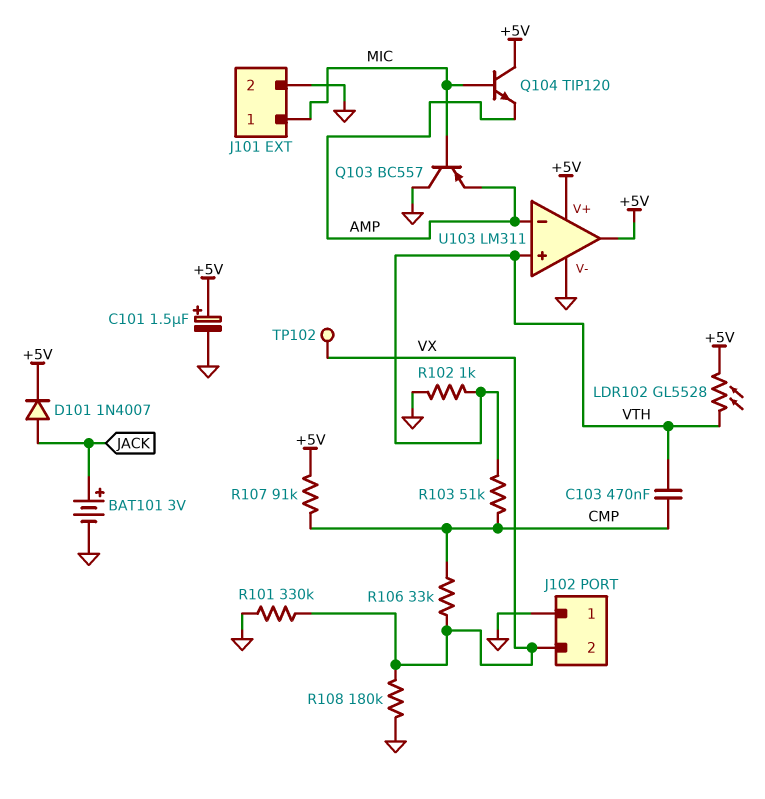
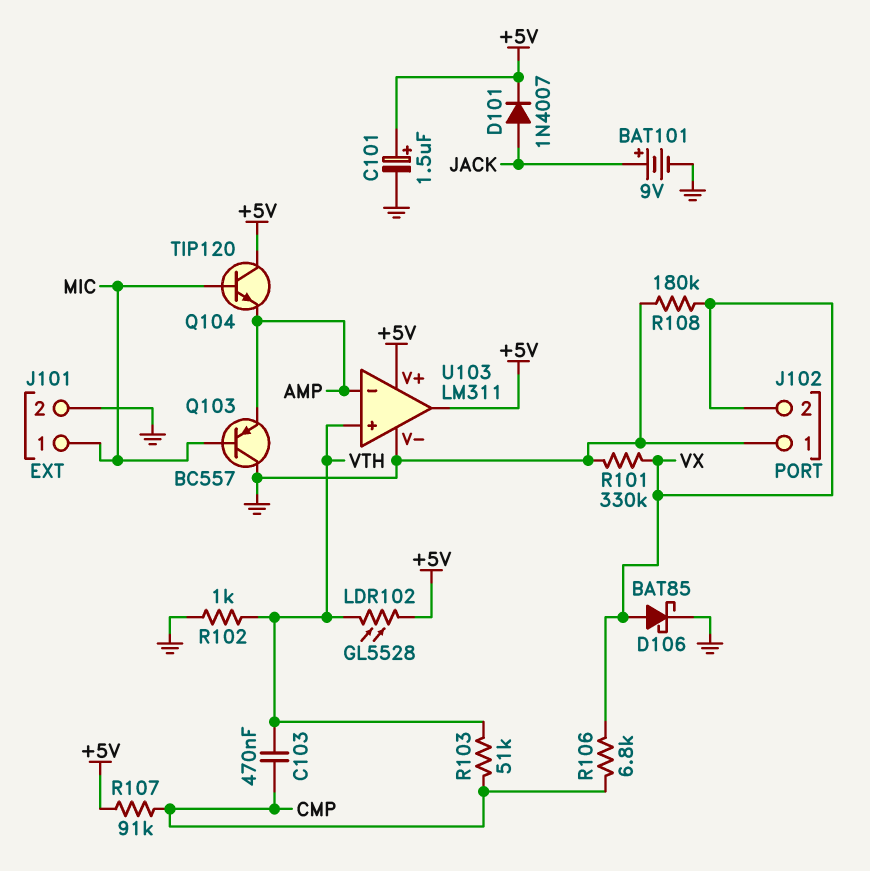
BAT101: 3V (plus JACK, minus GND) -> 9V (plus JACK, minus GND)
D106: none -> schottky BAT85 (A VX, K GND)
R106: 33k (CMP, VX) -> 6.8k (CMP, VX)
TP102: test point (VX) -> none

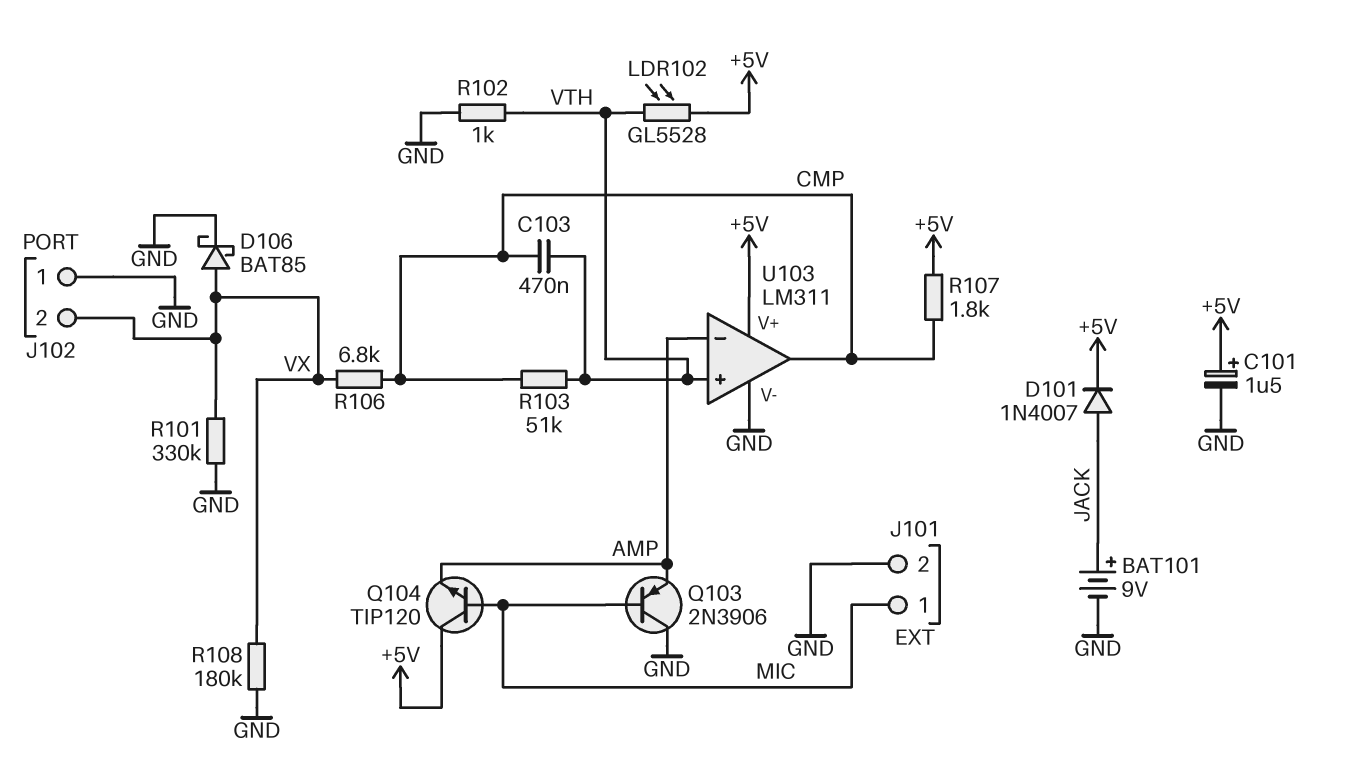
Q103: PNP BC557 (B MIC, C GND, E AMP) -> PNP 2N3906 (B MIC, C GND, E AMP)
R107: 91k (+5V, CMP) -> 1.8k (+5V, CMP)
U103 pin out: +5V -> CMP

